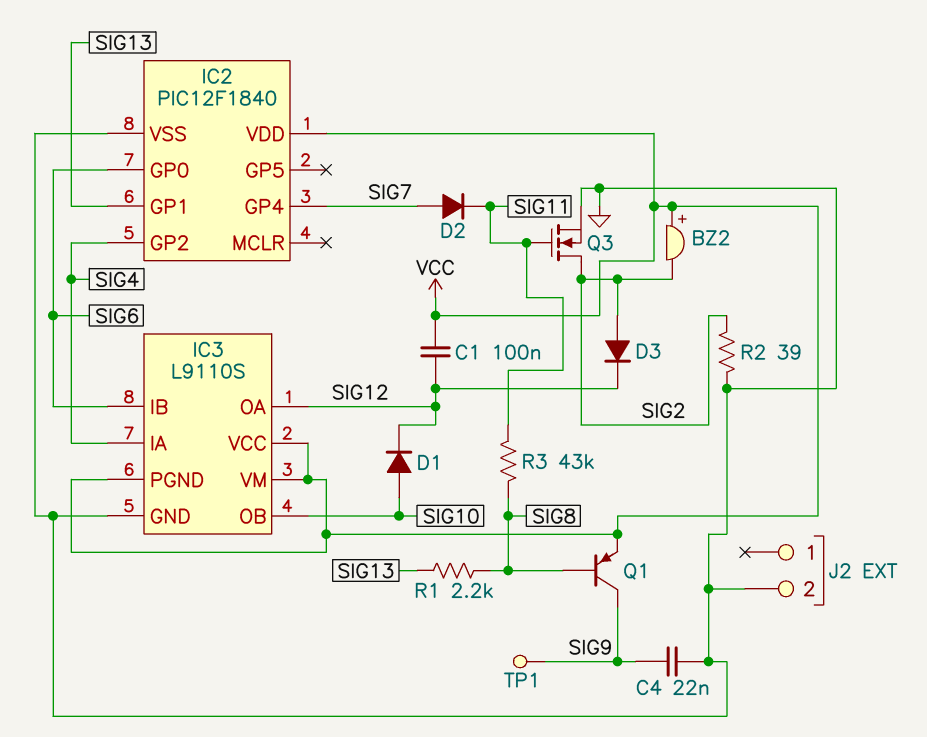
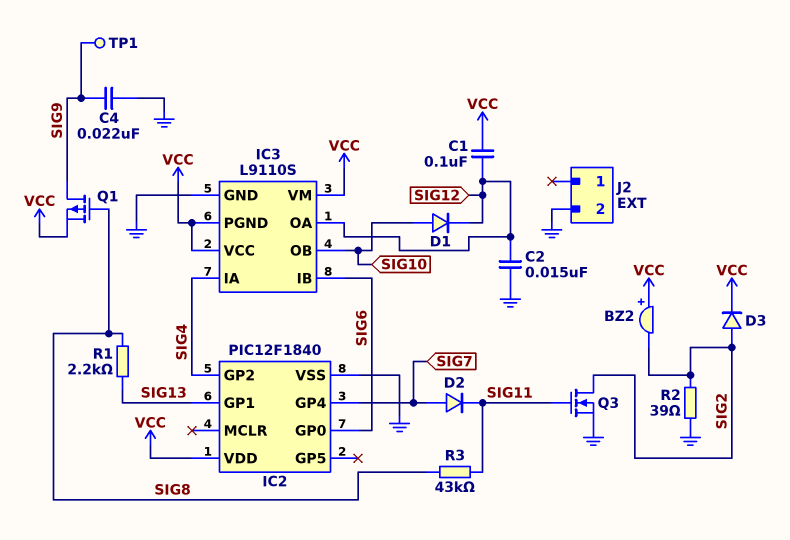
C2: none -> 15nF (GND, SIG12)
D3: diode (A SIG2, K SIG12) -> diode (A SIG2, K VCC)
Q1: PNP (B SIG8, C SIG9, E VCC) -> PMOS (G SIG8, D SIG9, S VCC)

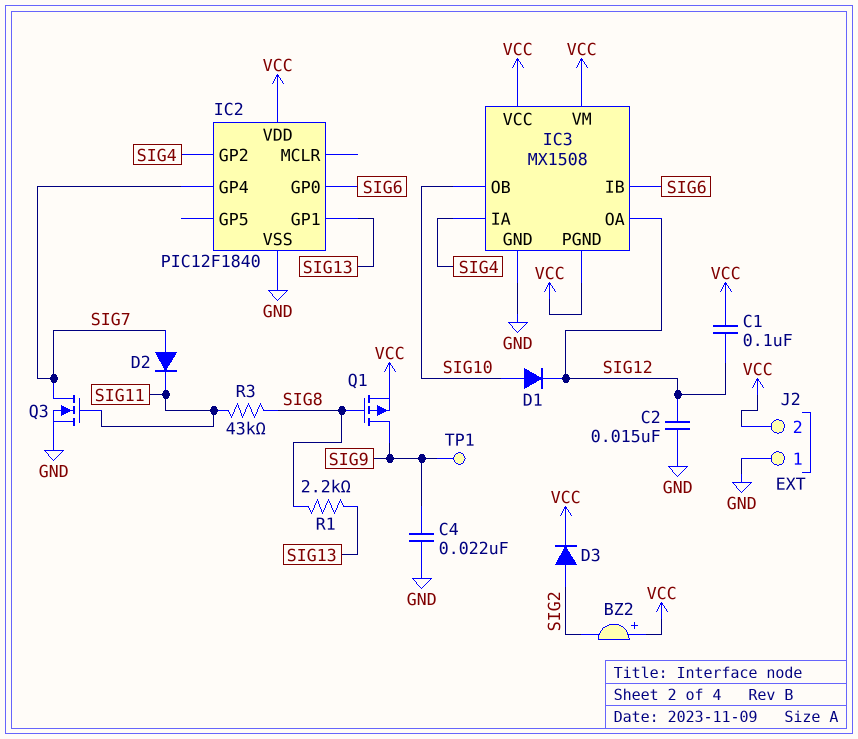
IC3: L9110S -> MX1508
J2 pin 1: none -> GND
J2 pin 2: GND -> VCC
Q3: NMOS (G SIG11, D SIG2, S GND) -> NMOS (G SIG11, D SIG7, S GND)
R2: 39 (GND, SIG2) -> none

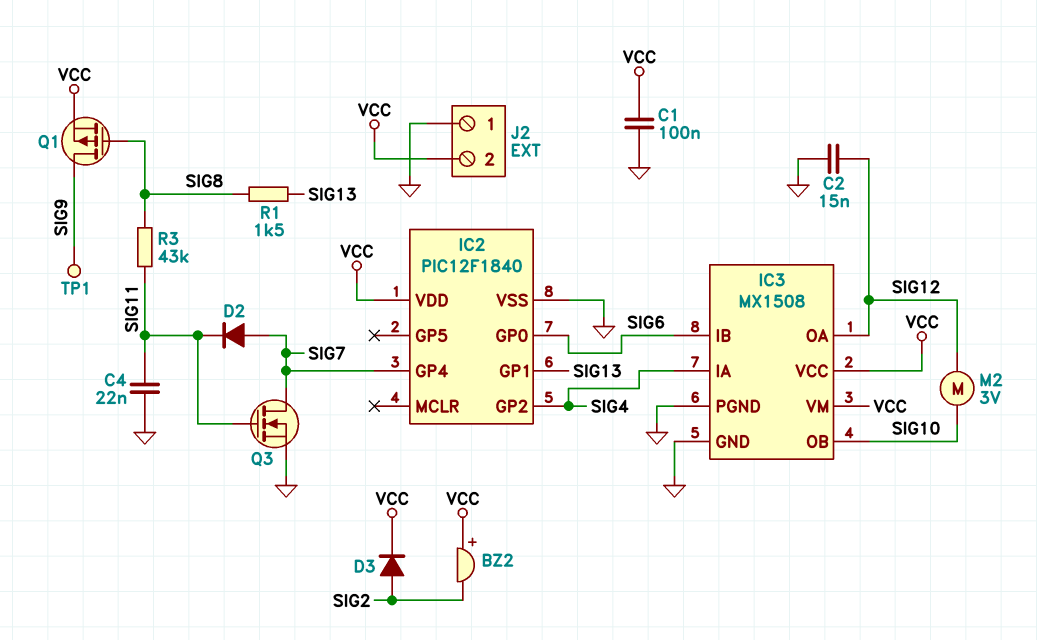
C1: 100nF (SIG12, VCC) -> 100nF (GND, VCC)
C4: 22nF (GND, SIG9) -> 22nF (GND, SIG11)
D1: diode (A SIG10, K SIG12) -> none
IC3 pin PGND: VCC -> GND
M2: none -> motor 3V (SIG10, SIG12)
R1: 2.2k (SIG8, SIG13) -> 1.5k (SIG8, SIG13)

